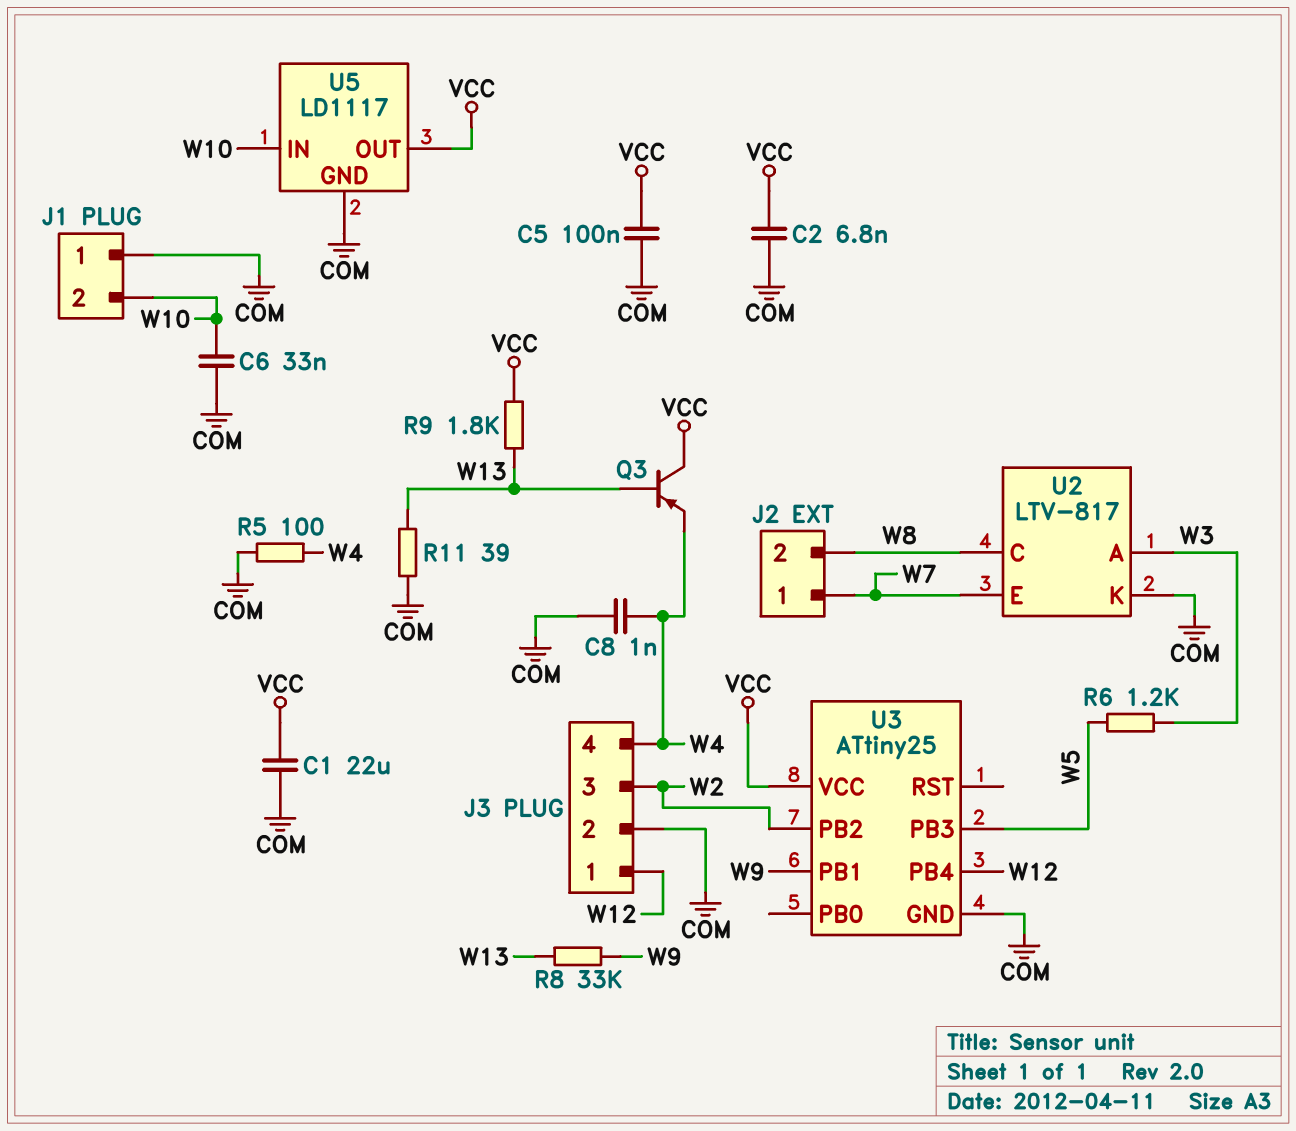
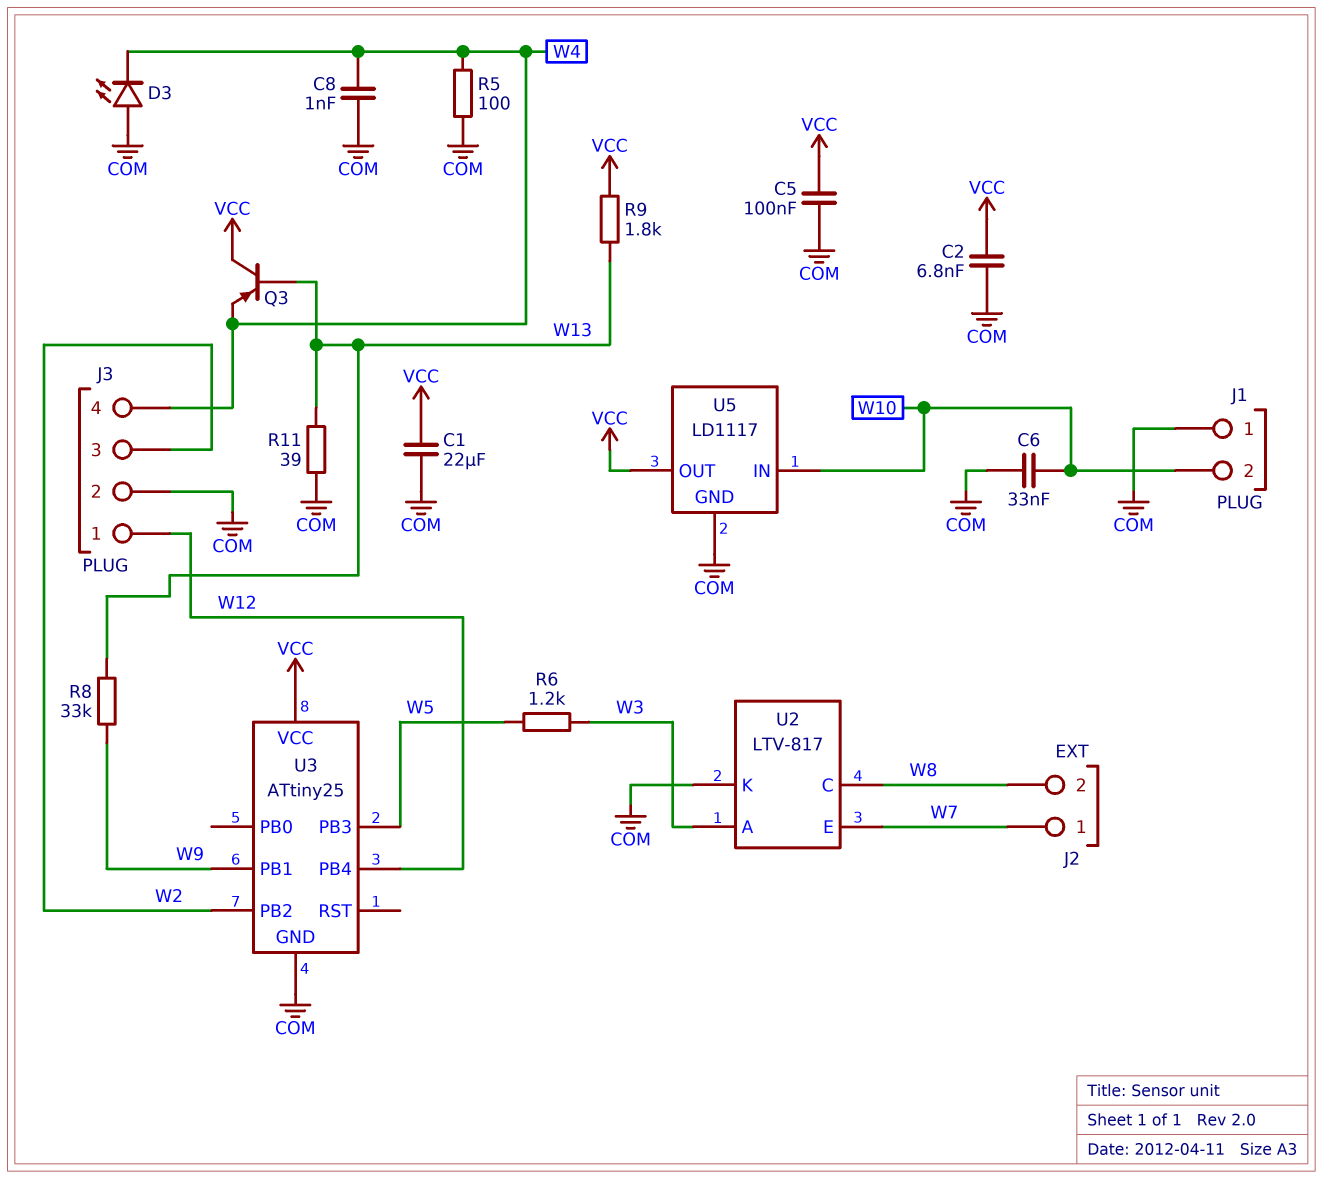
D3: none -> LED (A COM, K W4)

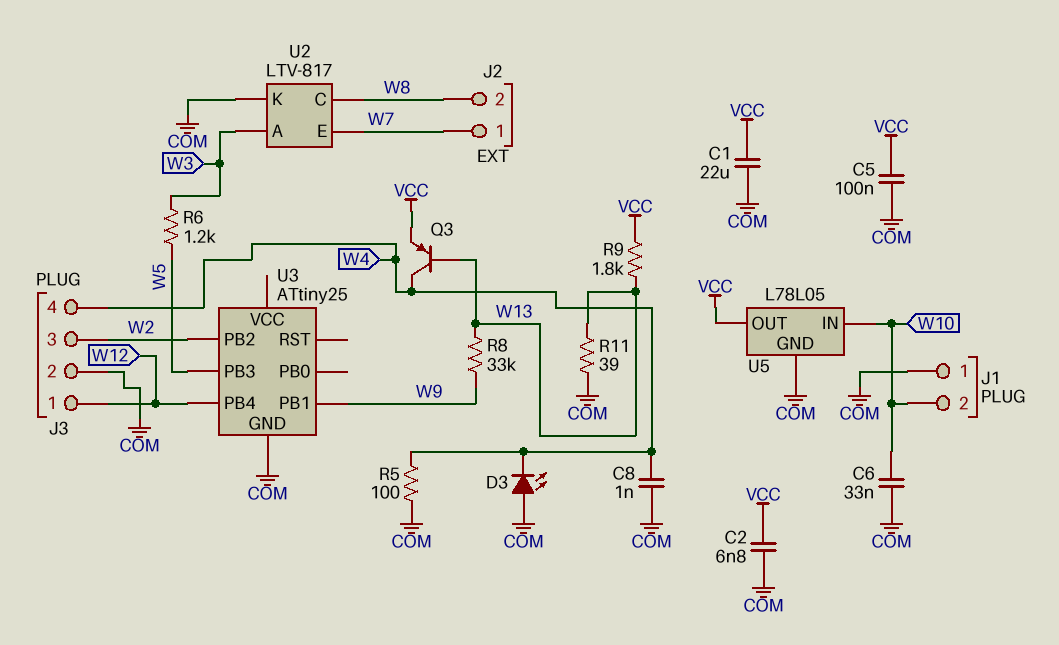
Q3: PNP (B W13, C VCC, E W4) -> PNP (B W13, C W4, E VCC)
U3 pin VCC: VCC -> none
U5: LD1117 -> L78L05

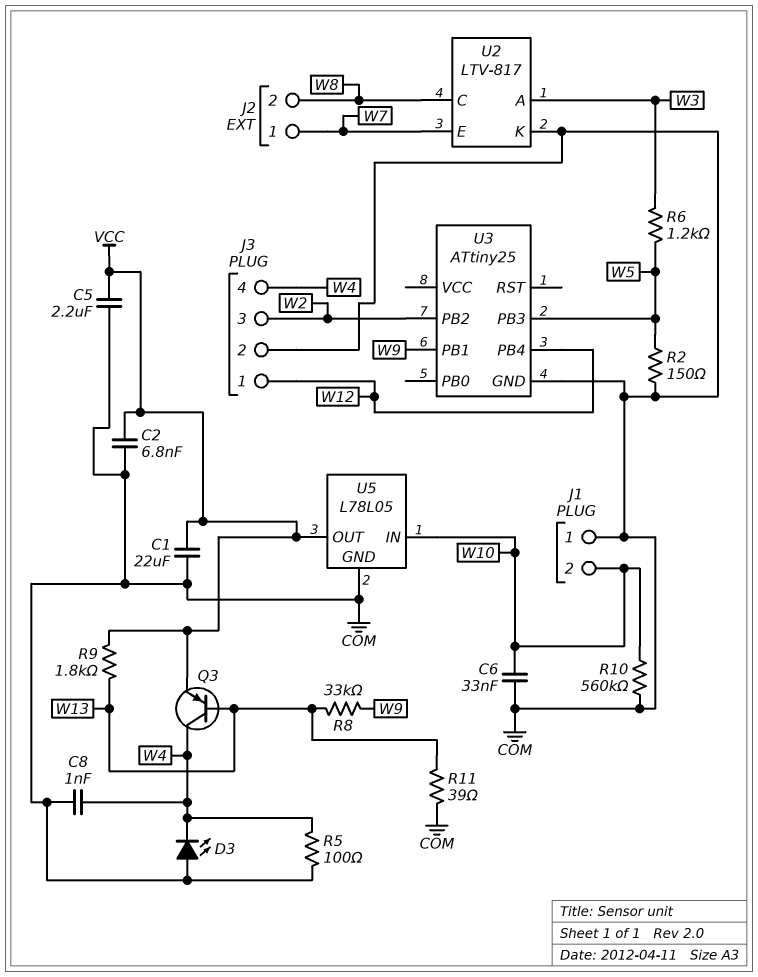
C5: 100nF (COM, VCC) -> 2.2uF (COM, VCC)
R2: none -> 150 (COM, W5)
R10: none -> 560k (COM, W10)

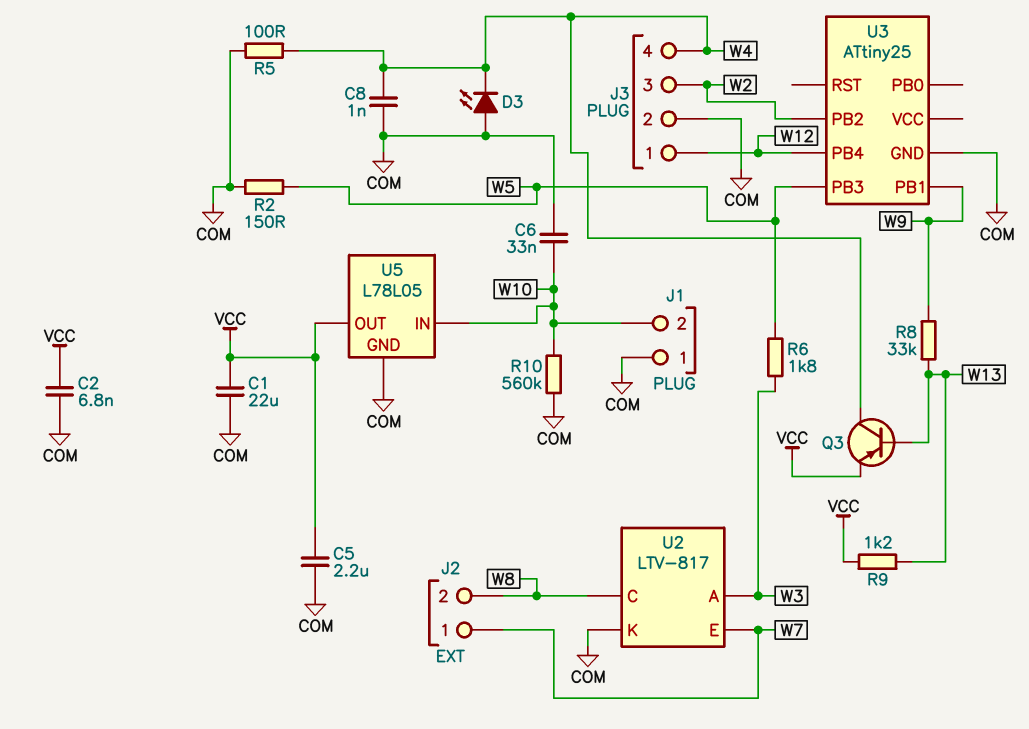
R6: 1.2k (W3, W5) -> 1.8k (W3, W5)
R9: 1.8k (VCC, W13) -> 1.2k (VCC, W13)
R11: 39 (COM, W13) -> none

